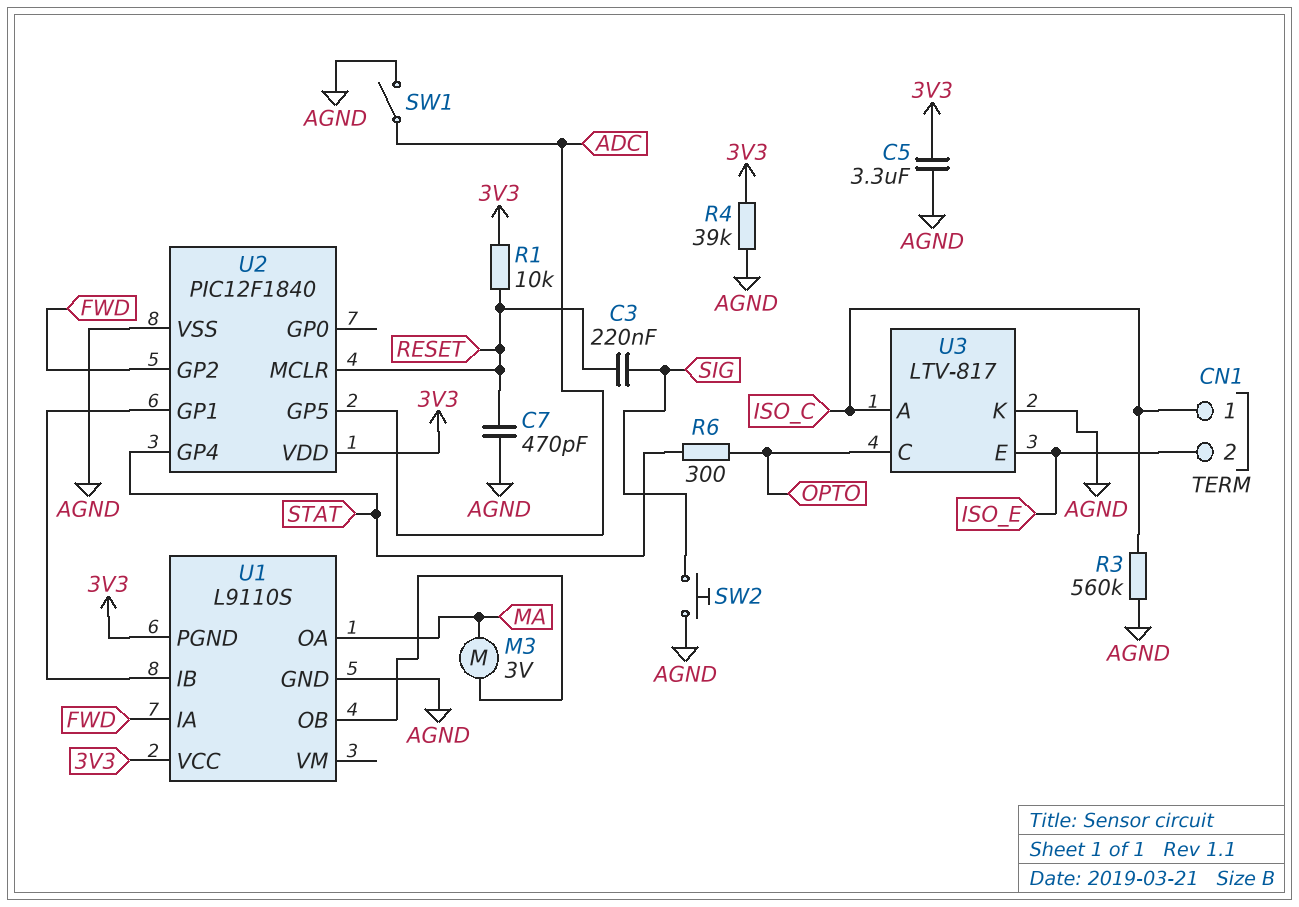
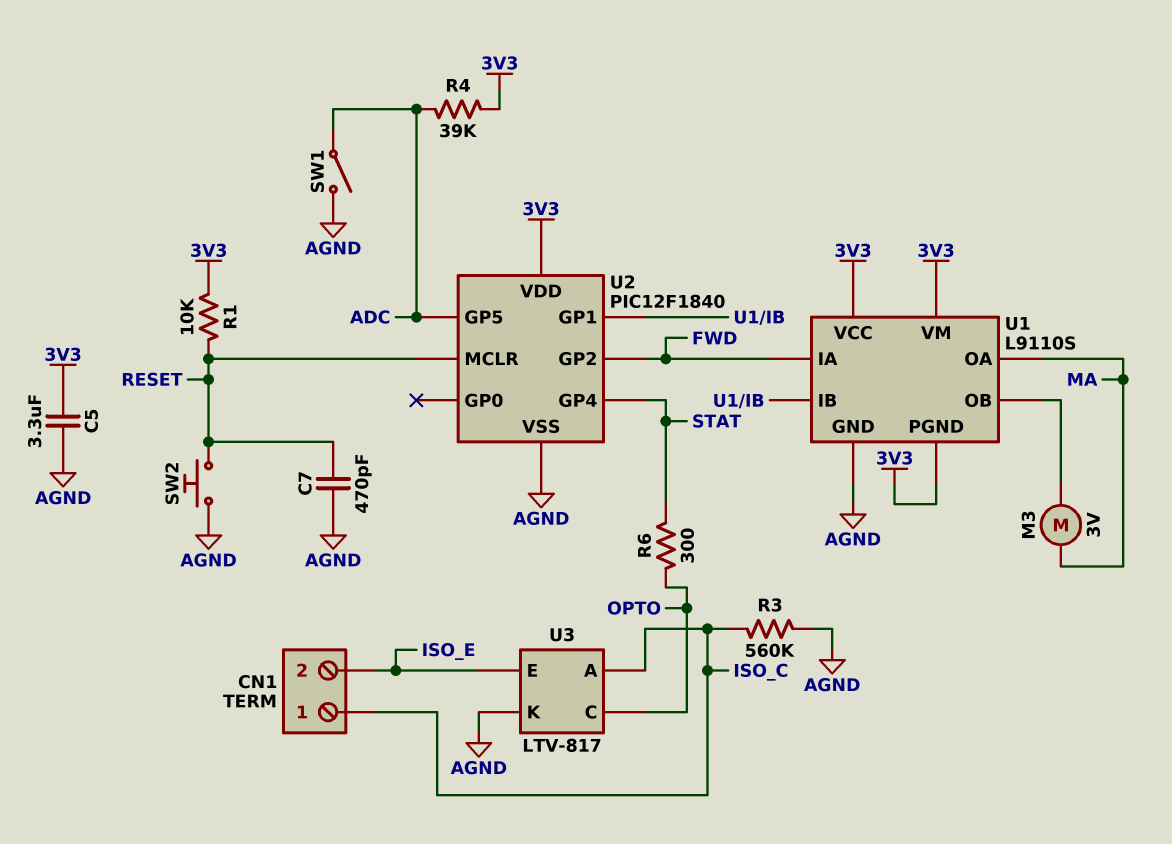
C3: 220nF (RESET, SIG) -> none
R4: 39k (3V3, AGND) -> 39k (3V3, ADC)
SW2: button (AGND, SIG) -> button (AGND, RESET)
U1 pin VM: none -> 3V3

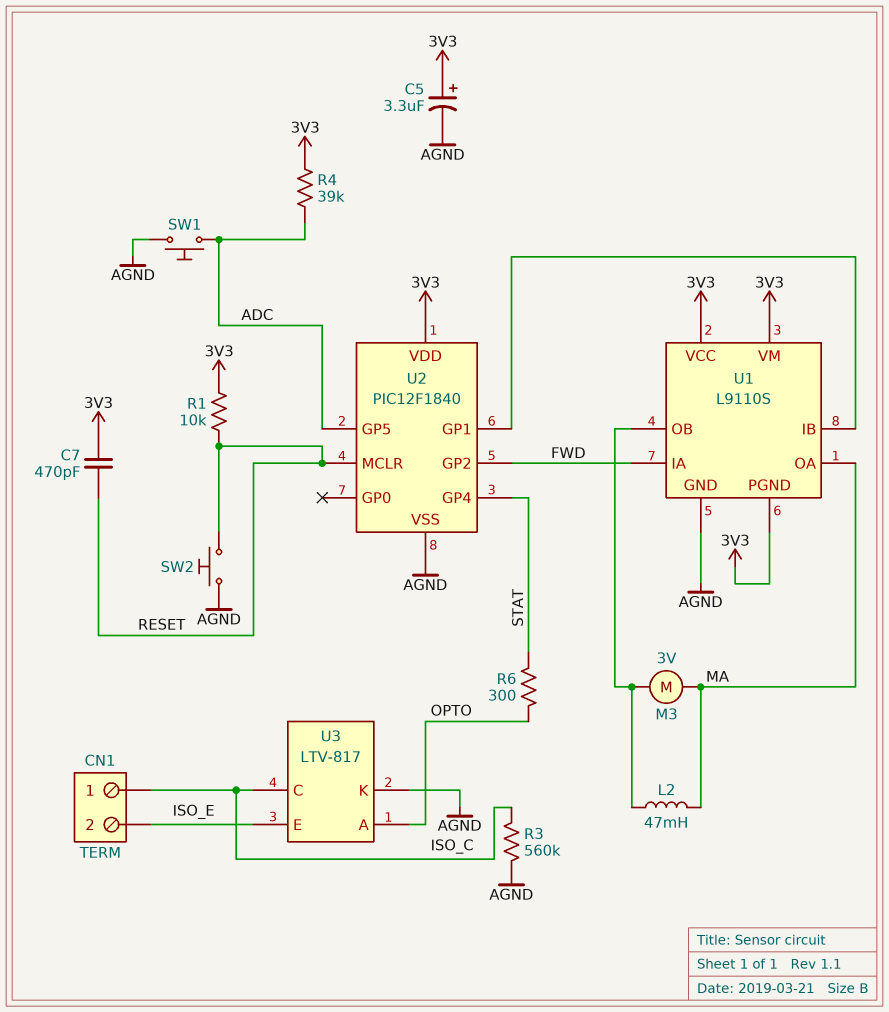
C5: 3.3uF (3V3, AGND) -> 3.3uF (plus 3V3, minus AGND)
C7: 470pF (AGND, RESET) -> 470pF (3V3, RESET)
L2: none -> 47mH (MA, U1/OB)
SW1: switch (ADC, AGND) -> button (ADC, AGND)
U3 pin A: ISO_C -> OPTO
U3 pin C: OPTO -> ISO_C

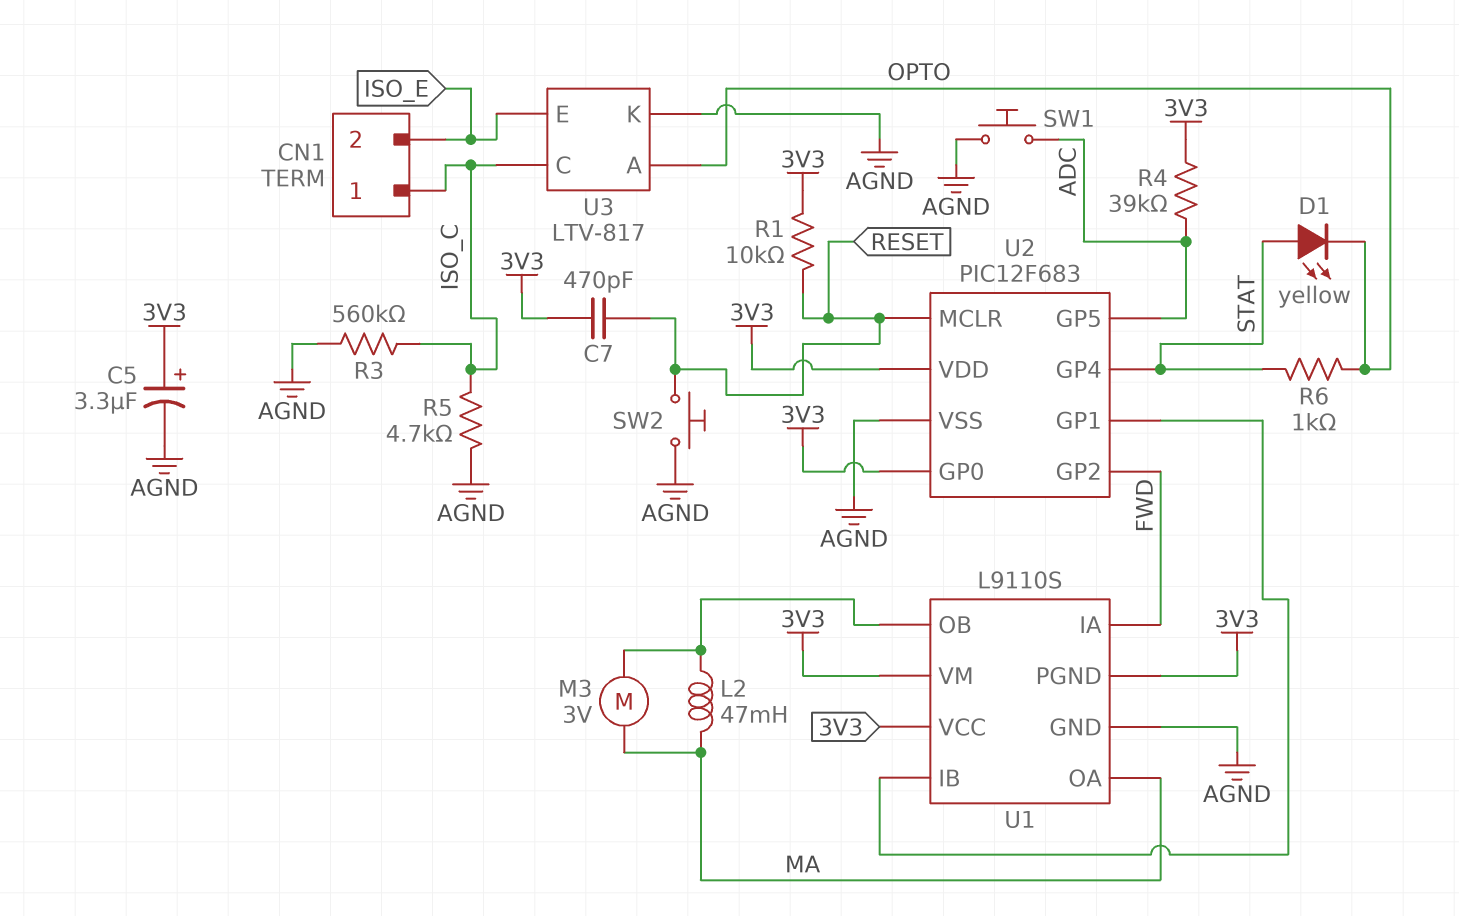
D1: none -> LED yellow (A STAT, K OPTO)
R5: none -> 4.7k (AGND, ISO_C)
R6: 300 (OPTO, STAT) -> 1k (OPTO, STAT)
U2: PIC12F1840 -> PIC12F683
U2 pin GP0: none -> 3V3

